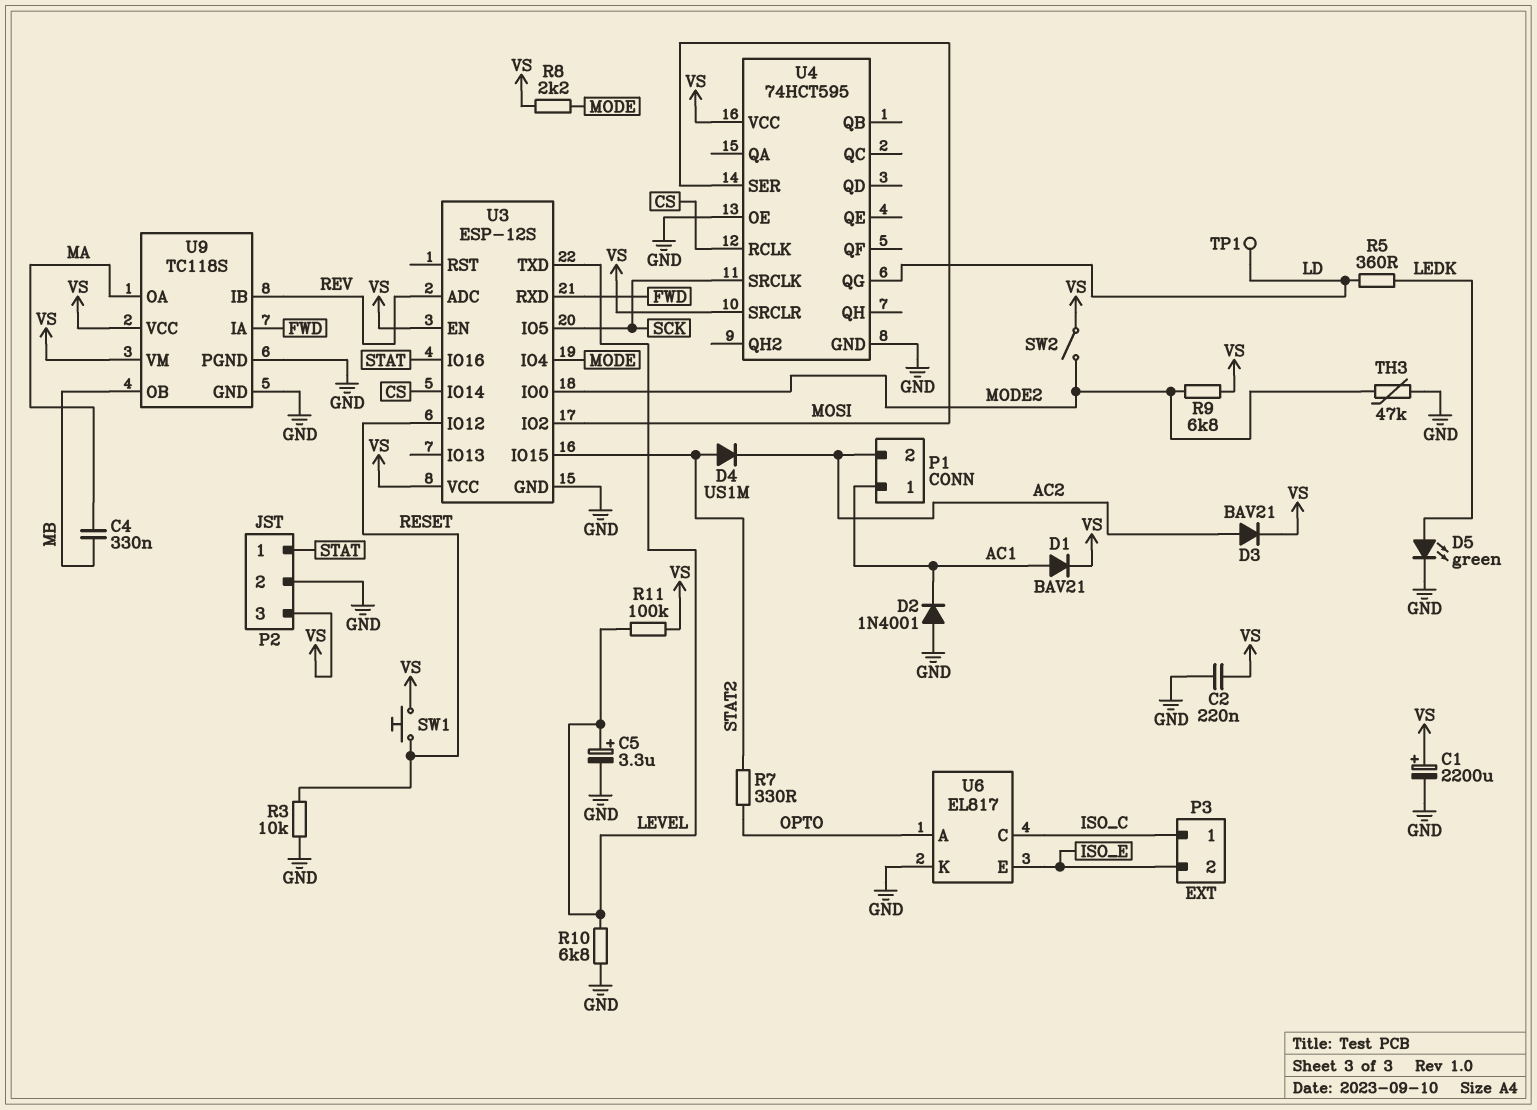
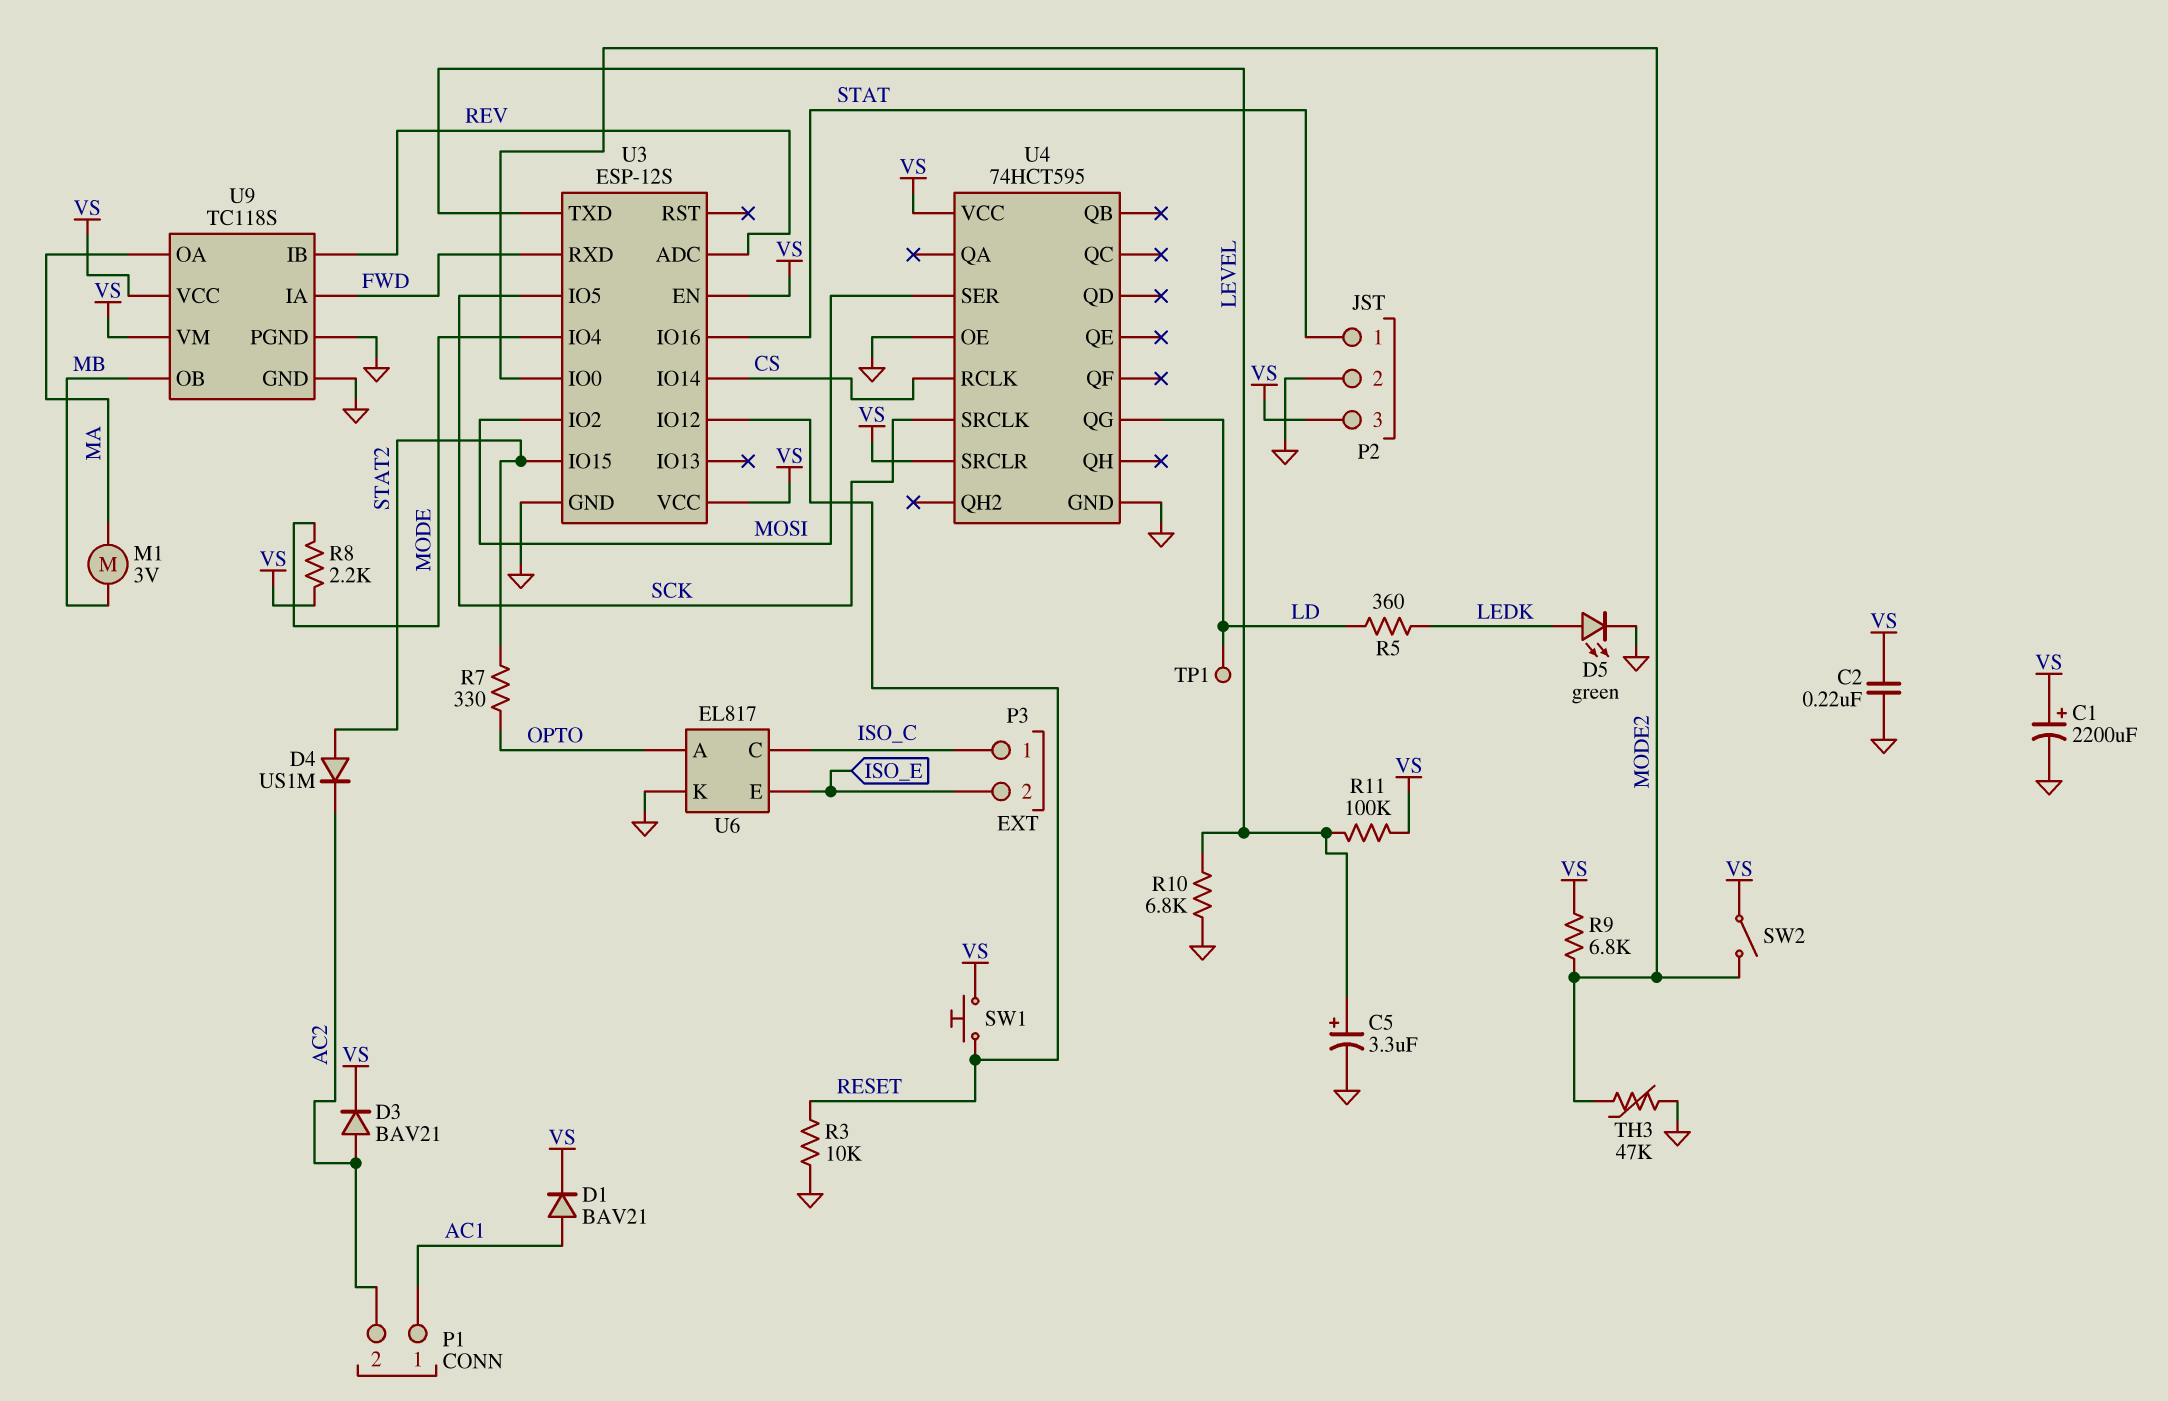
C4: 330nF (MA, MB) -> none
D2: diode 1N4001 (A GND, K AC1) -> none
M1: none -> motor 3V (MA, MB)

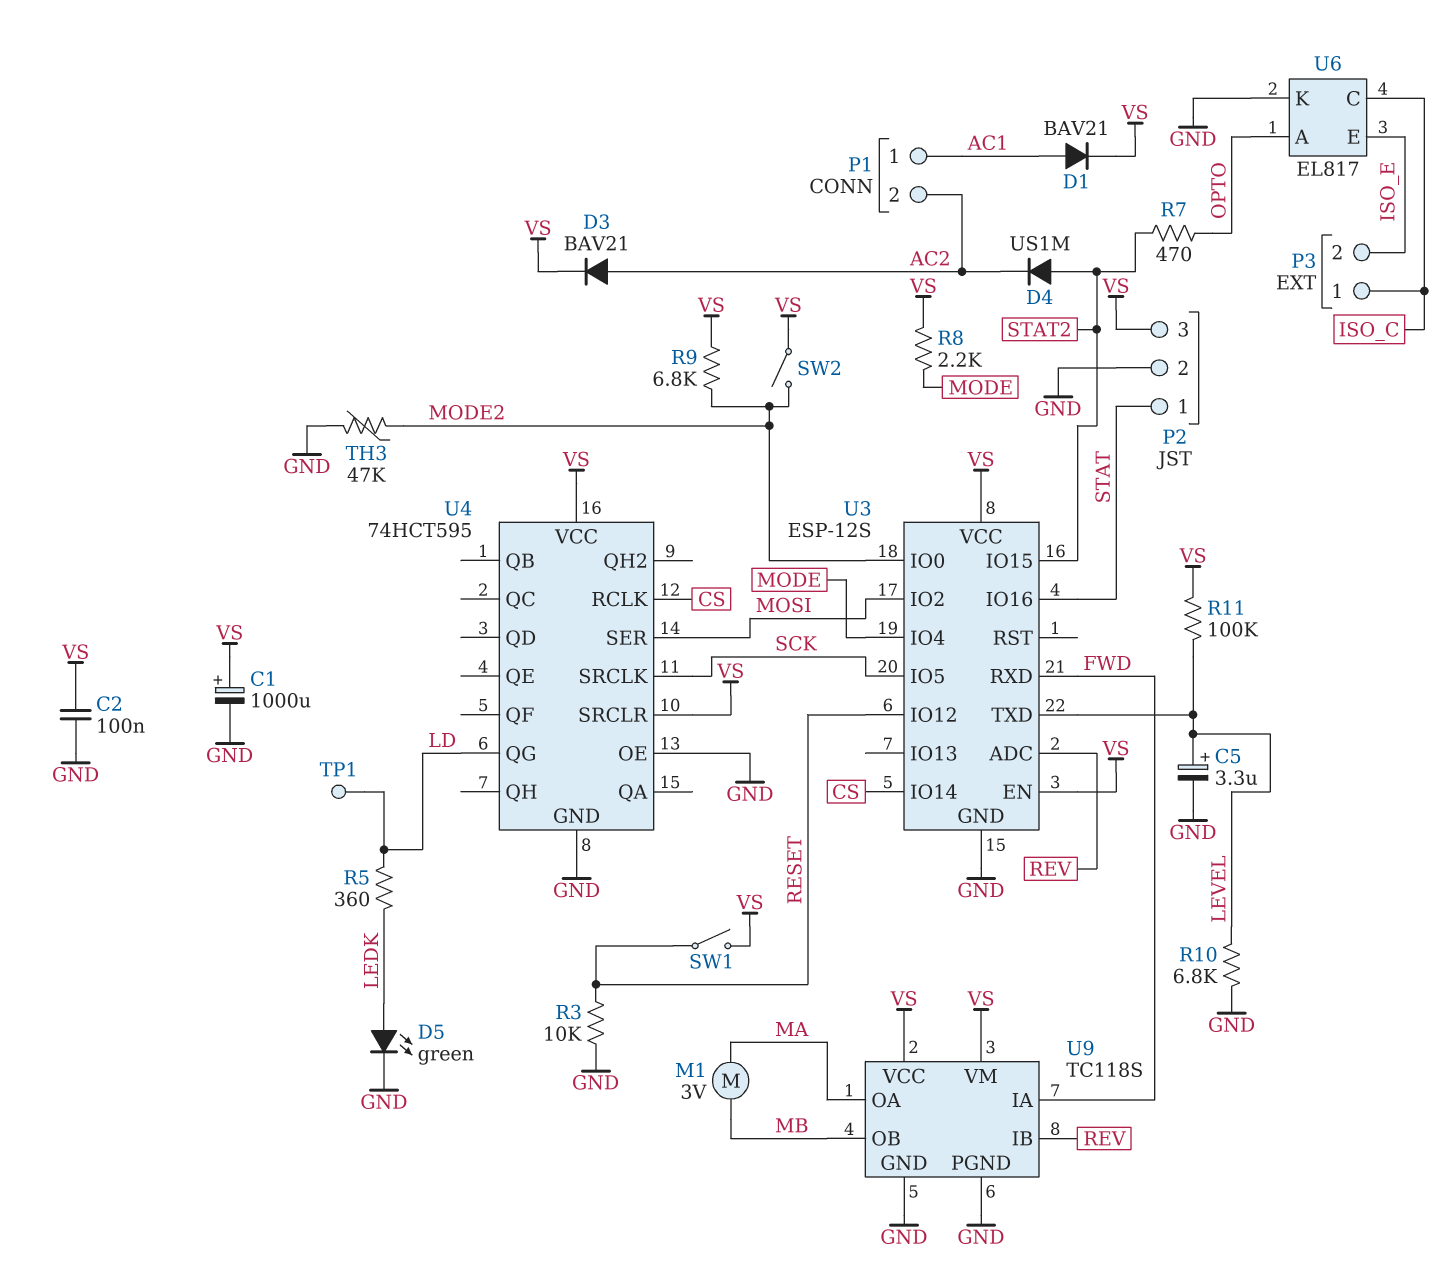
C1: 2200uF (plus VS, minus GND) -> 1000uF (plus VS, minus GND)
C2: 220nF (GND, VS) -> 100nF (GND, VS)
R7: 330 (OPTO, STAT2) -> 470 (OPTO, STAT2)
SW1: button (RESET, VS) -> switch (RESET, VS)

